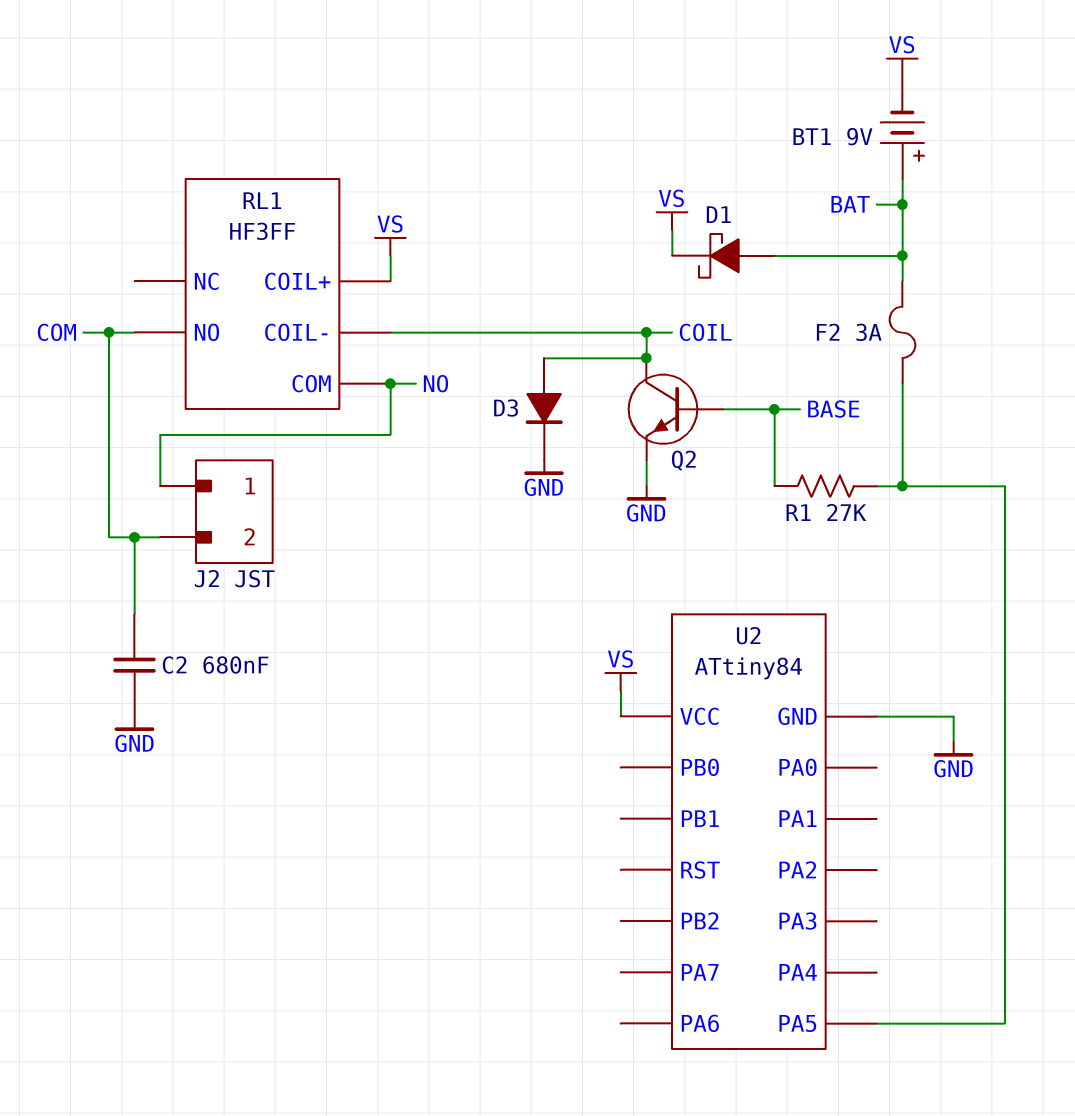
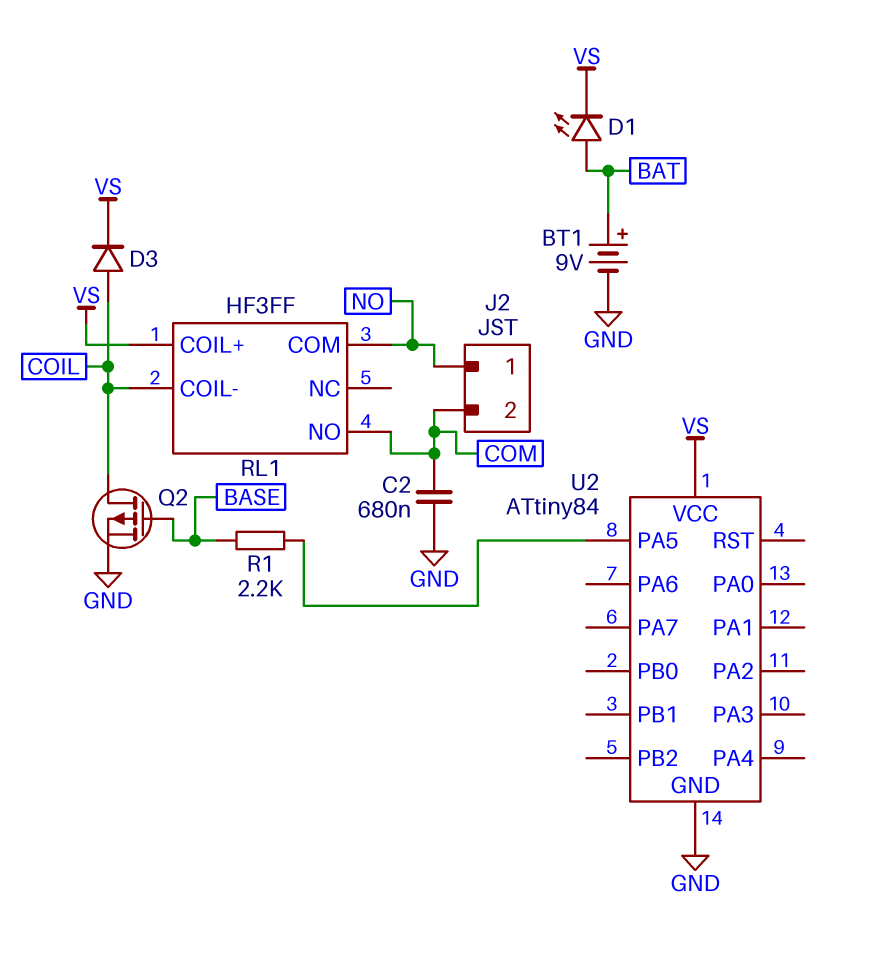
BT1: 9V (plus BAT, minus VS) -> 9V (plus BAT, minus GND)
D1: schottky (A BAT, K VS) -> LED (A BAT, K VS)
D3: diode (A COIL, K GND) -> diode (A COIL, K VS)
F2: 3A (BAT, U2/PA5) -> none
Q2: NPN (B BASE, C COIL, E GND) -> PMOS (G BASE, D COIL, S GND)
R1: 27k (BASE, U2/PA5) -> 2.2k (BASE, U2/PA5)

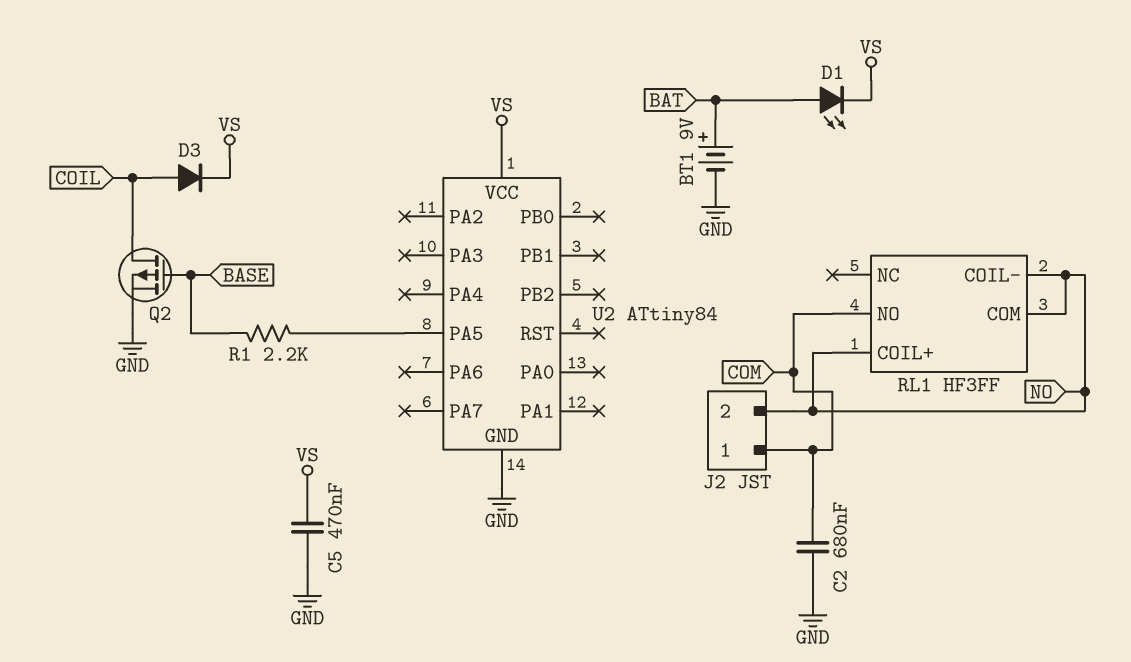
C5: none -> 470nF (GND, VS)
J2 pin 1: NO -> COM
J2 pin 2: COM -> NO
RL1 pin COIL+: VS -> NO
RL1 pin COIL-: COIL -> NO

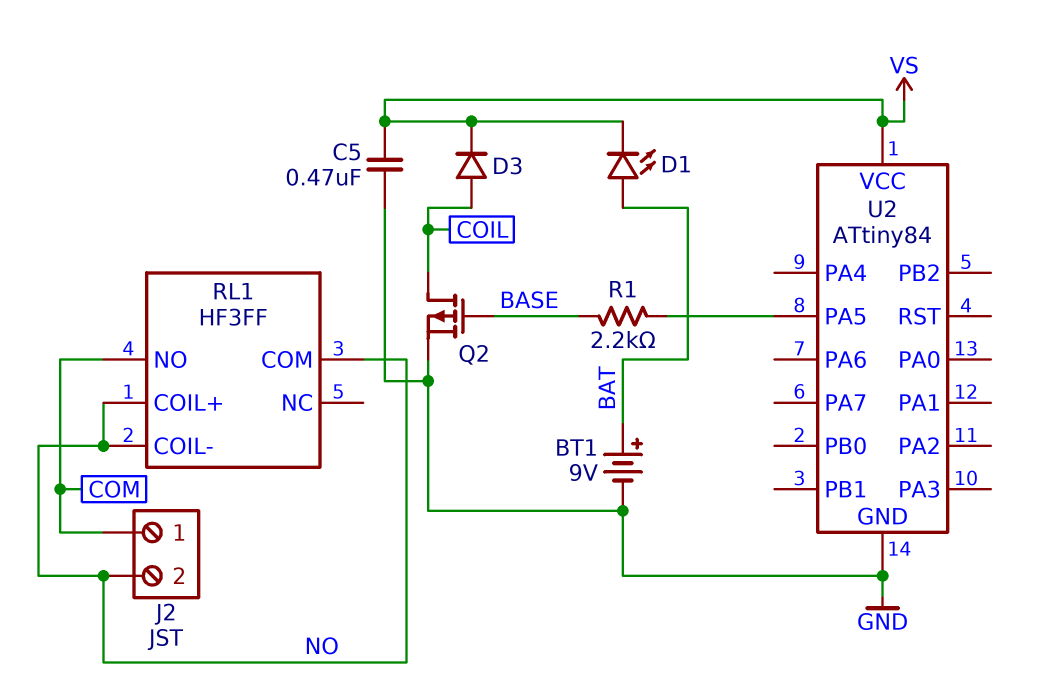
C2: 680nF (COM, GND) -> none

